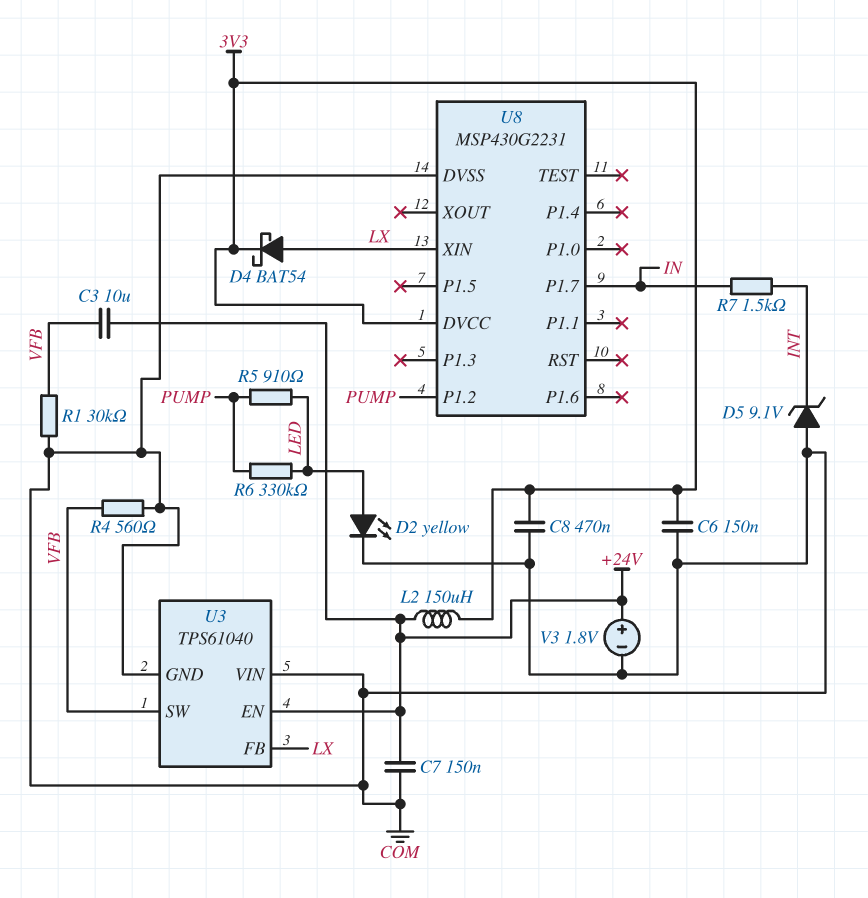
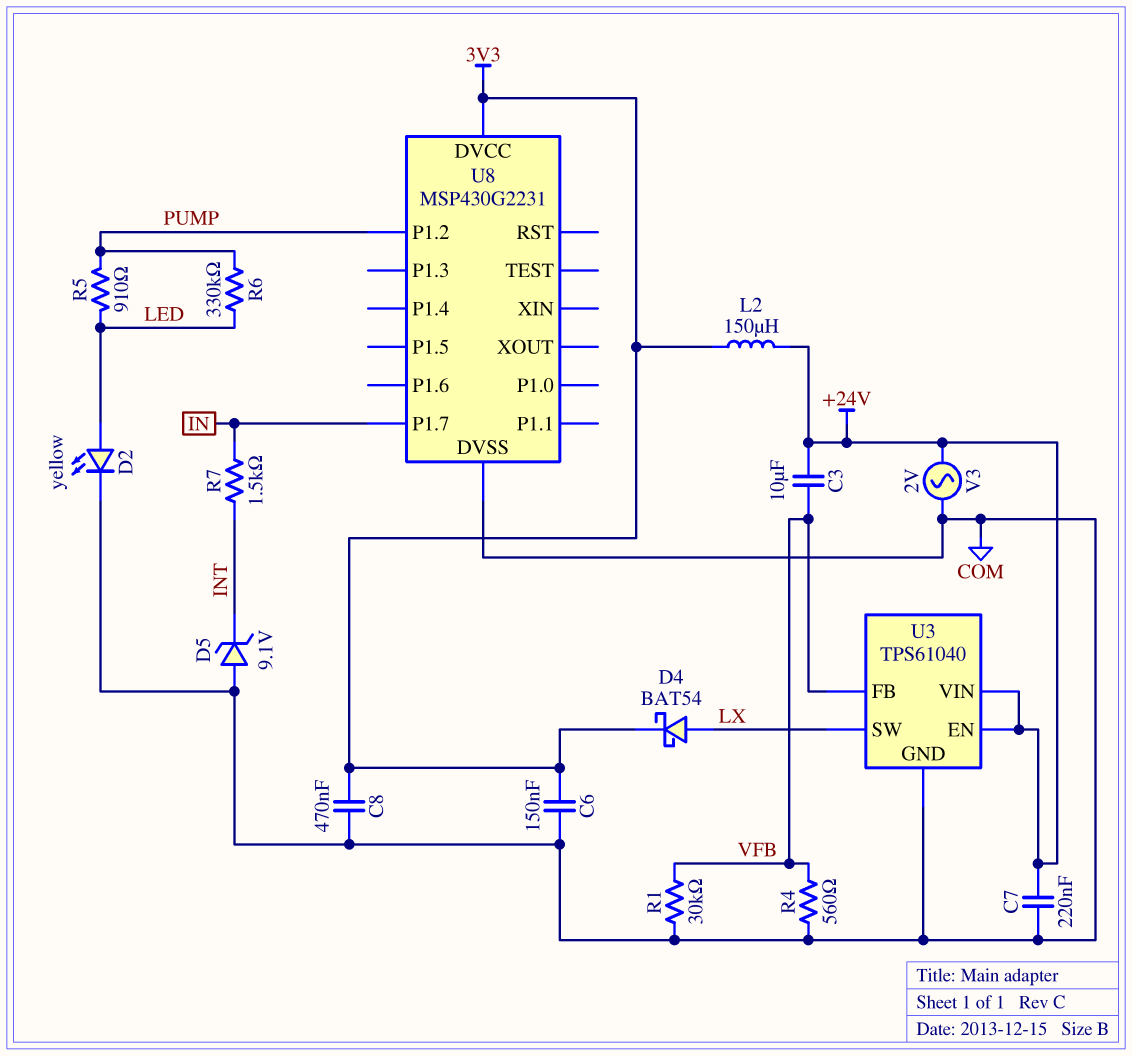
C7: 150nF (+24V, COM) -> 220nF (+24V, COM)
U3 pin FB: LX -> VFB
U3 pin SW: VFB -> LX
U3 pin VIN: COM -> +24V
U8 pin XIN: LX -> none
V3: 1.8V (plus +24V, minus COM) -> AC 2V (+24V, COM)

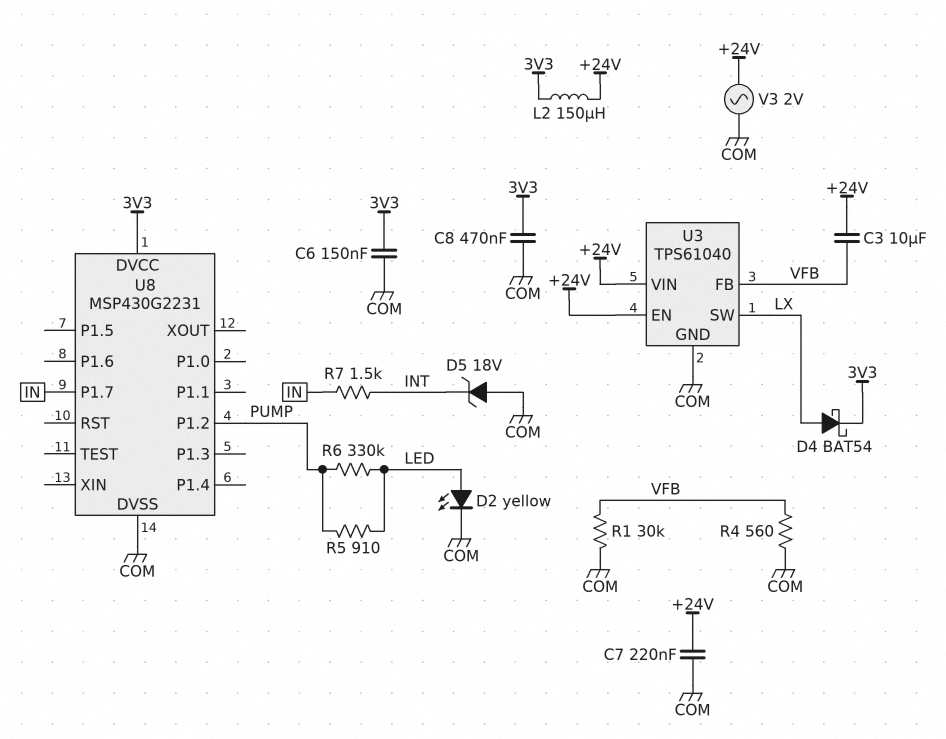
D5: zener 9.1V (A COM, K INT) -> zener 18V (A COM, K INT)

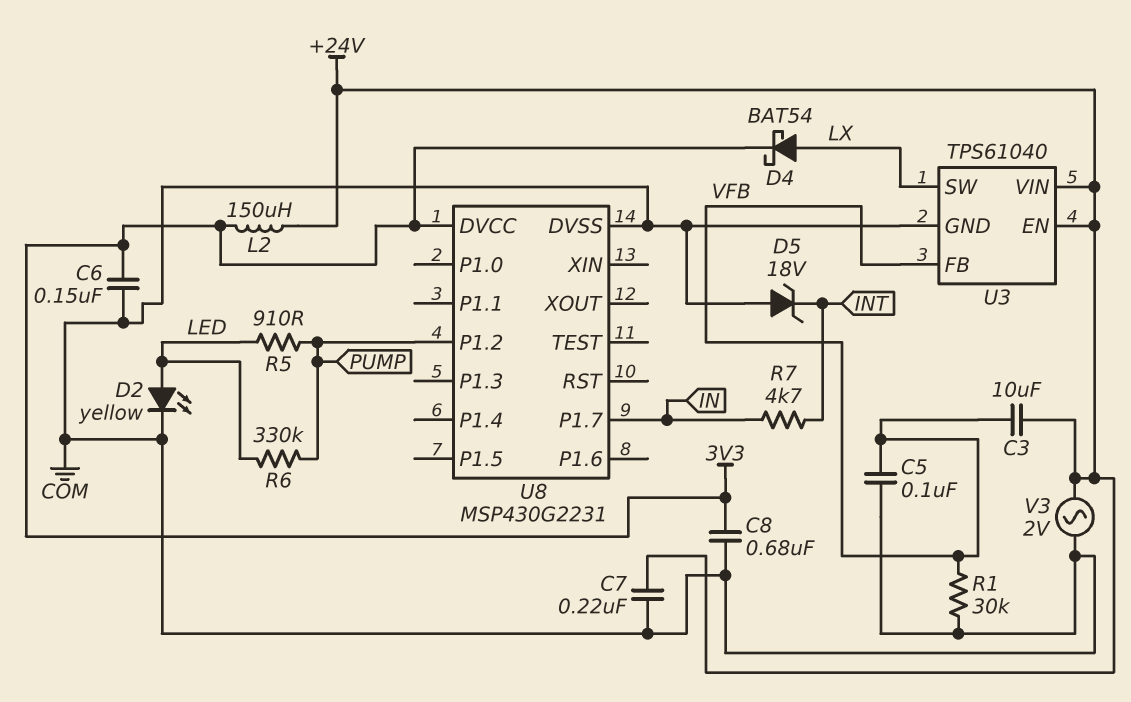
C5: none -> 100nF (COM, VFB)
C8: 470nF (3V3, COM) -> 680nF (3V3, COM)
R4: 560 (COM, VFB) -> none
R7: 1.5k (IN, INT) -> 4.7k (IN, INT)

